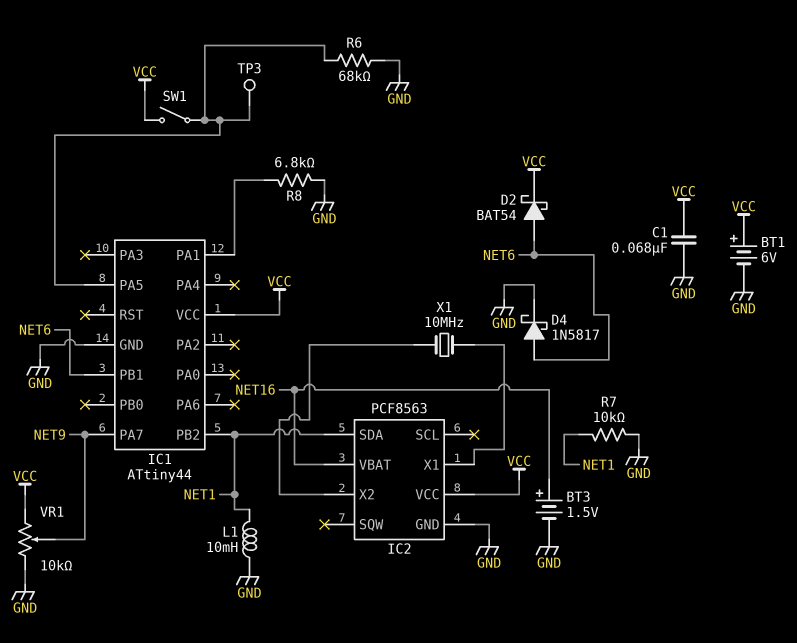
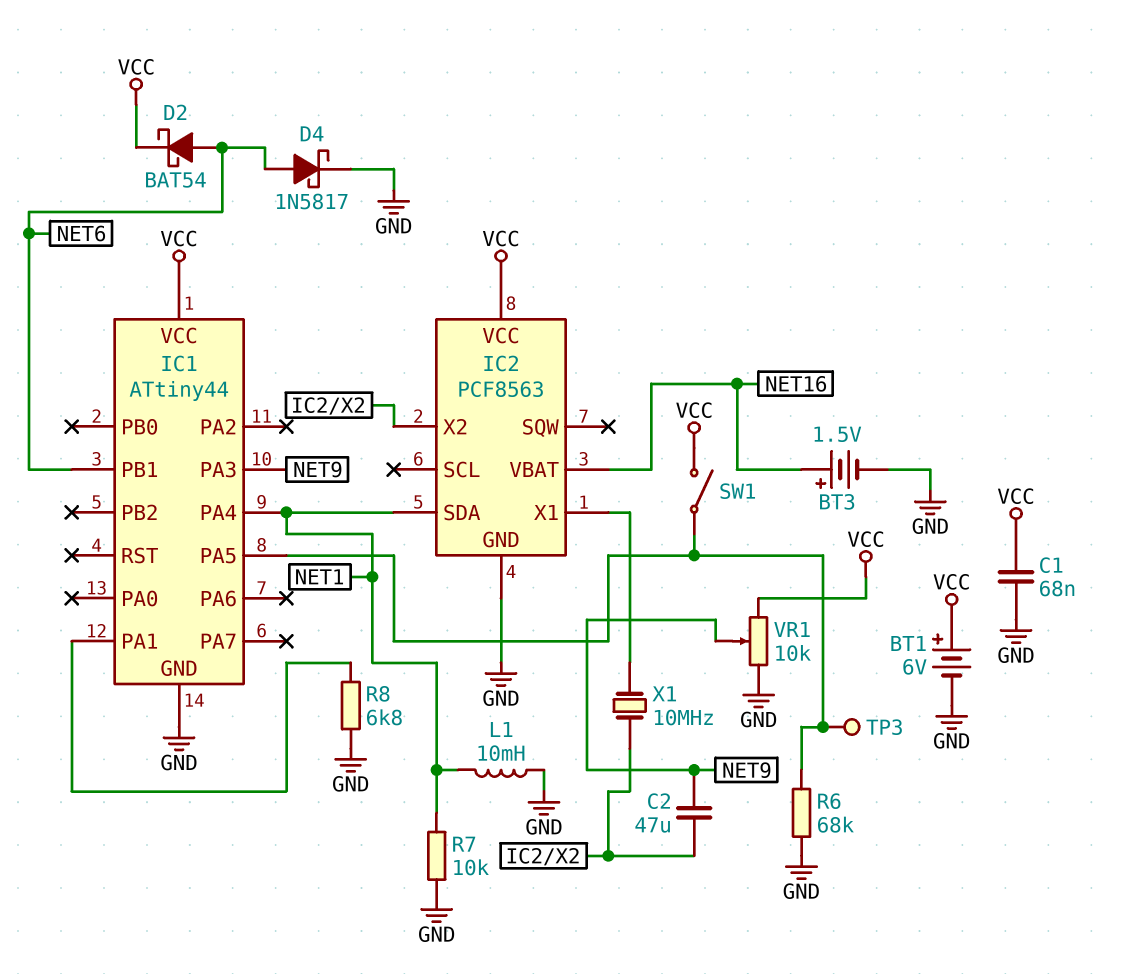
C2: none -> 47uF (IC2/X2, NET9)
IC1 pin PA3: none -> NET9
IC1 pin PA4: none -> NET1
IC1 pin PA7: NET9 -> none
IC1 pin PB2: NET1 -> none

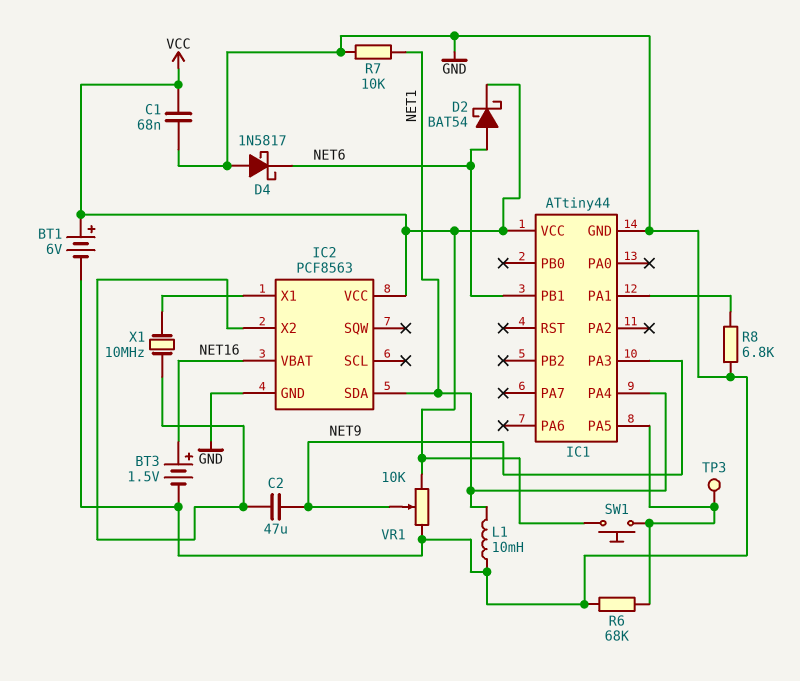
D4: schottky 1N5817 (A NET6, K GND) -> schottky 1N5817 (A GND, K NET6)
SW1: switch (IC1/PA5, VCC) -> button (IC1/PA5, VCC)

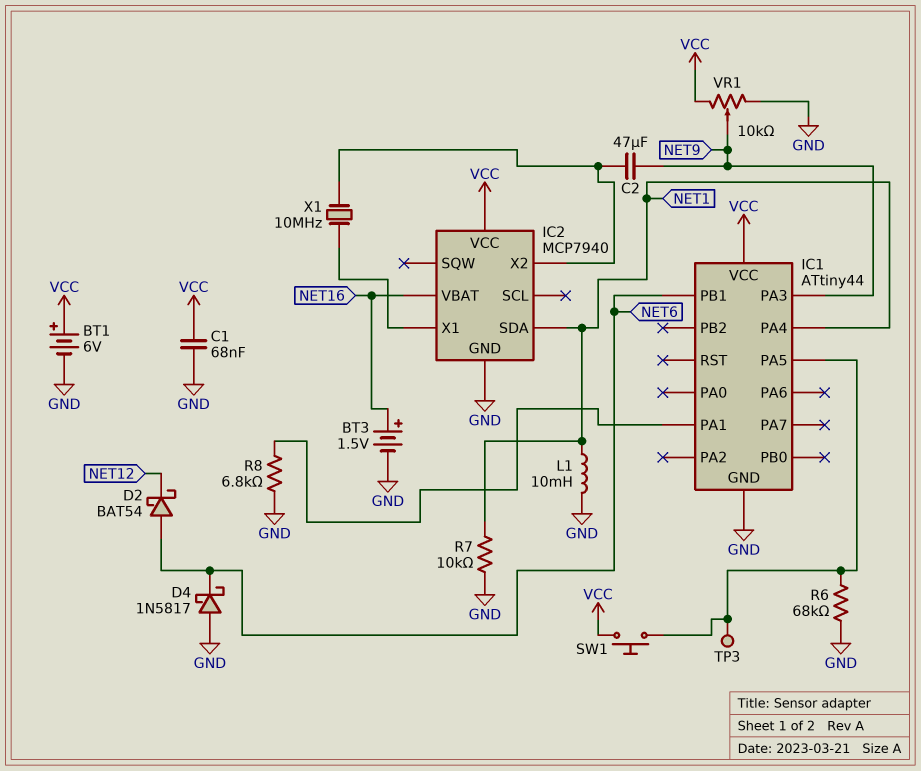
D2: schottky BAT54 (A NET6, K VCC) -> schottky BAT54 (A NET6, K NET12)
IC2: PCF8563 -> MCP7940

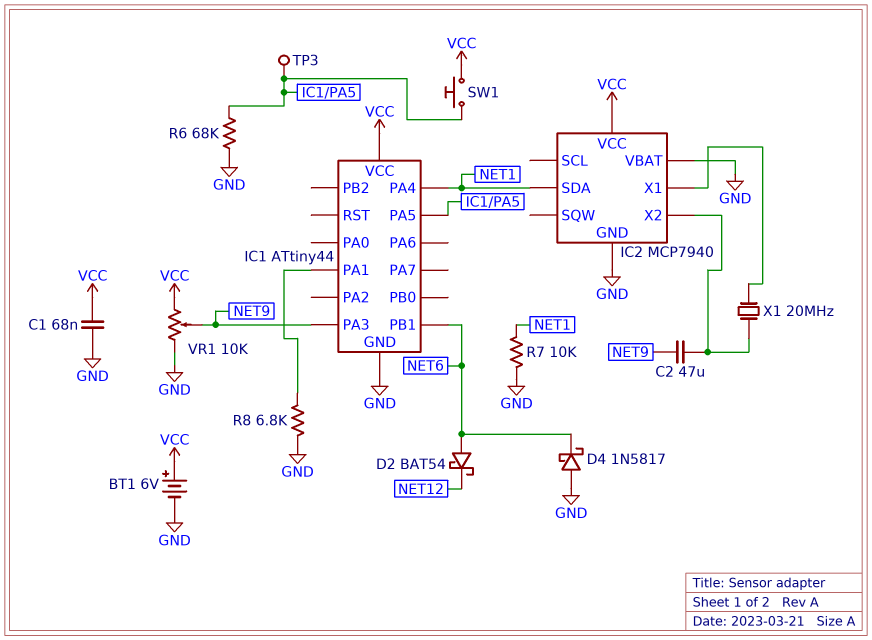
BT3: 1.5V (plus NET16, minus GND) -> none
IC2 pin VBAT: NET16 -> GND
L1: 10mH (GND, NET1) -> none
X1: 10MHz (IC2/X1, IC2/X2) -> 20MHz (IC2/X1, IC2/X2)

